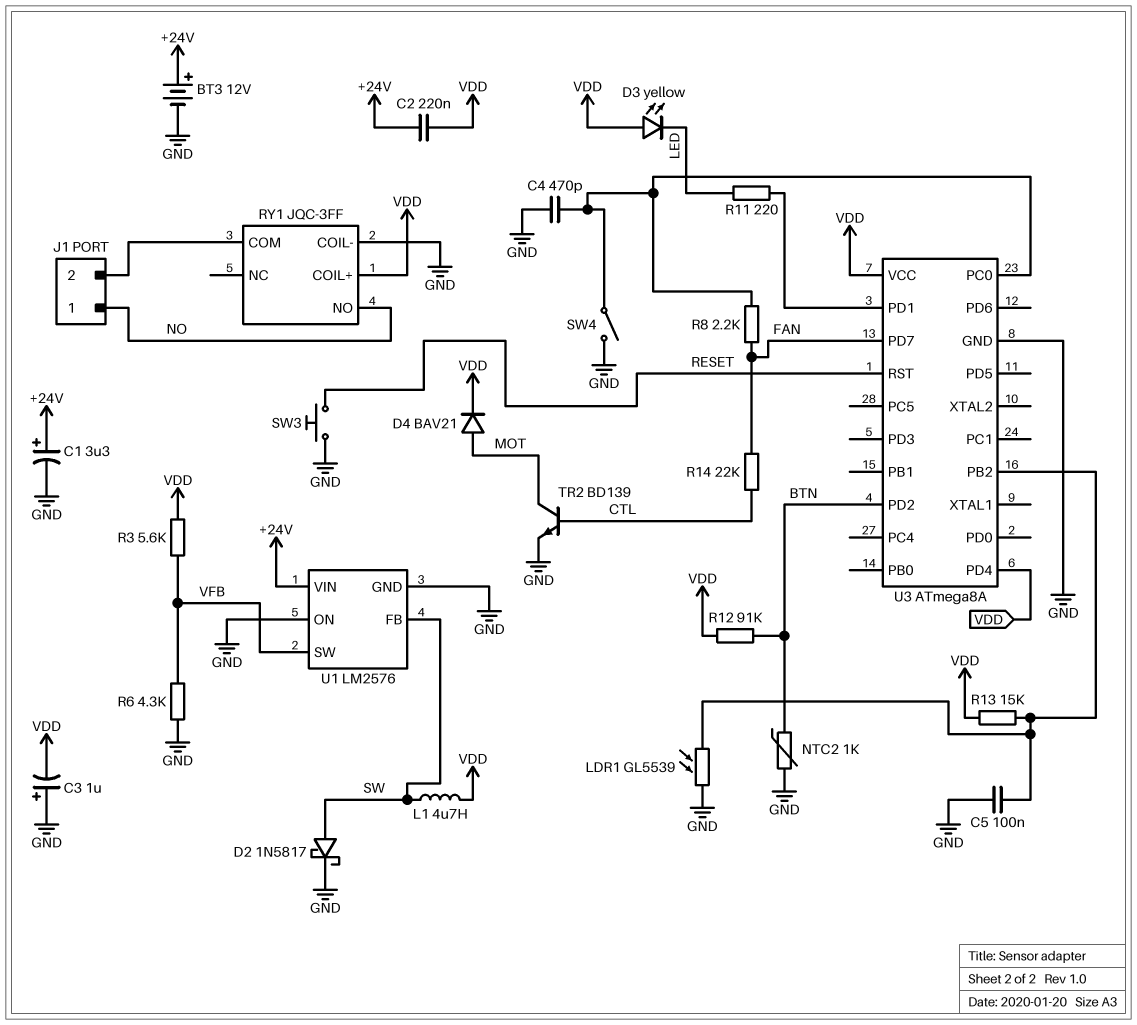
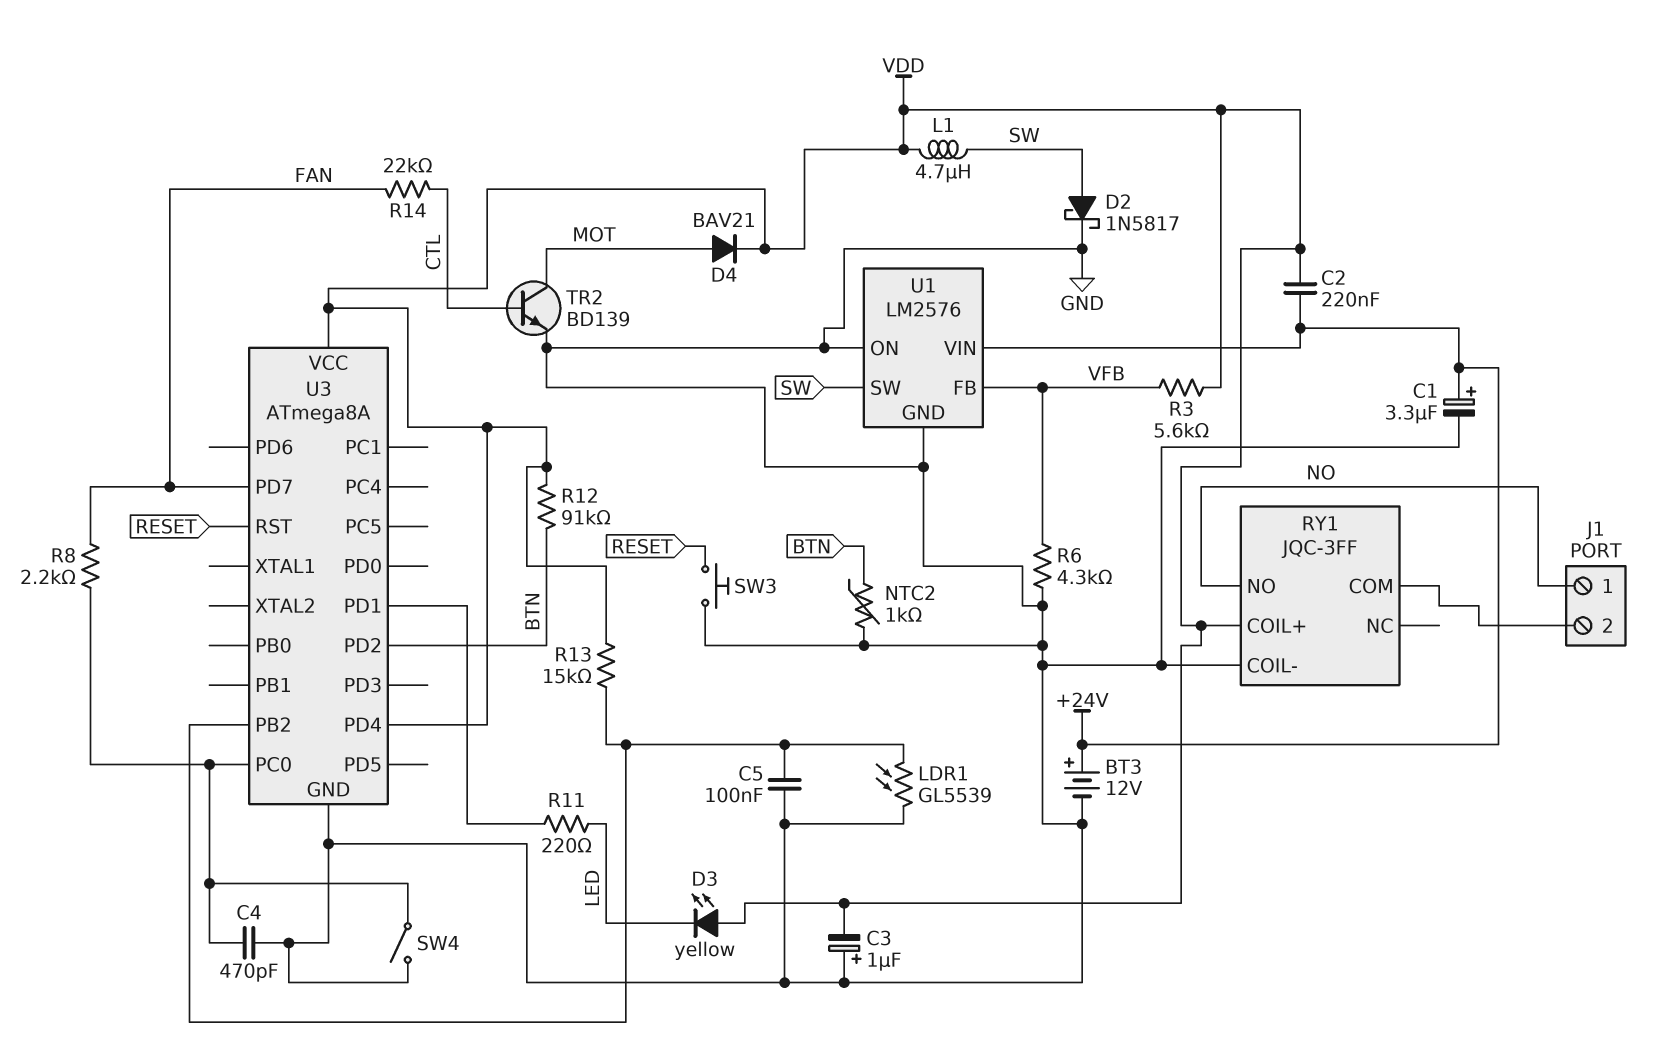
U1 pin FB: SW -> VFB
U1 pin SW: VFB -> SW

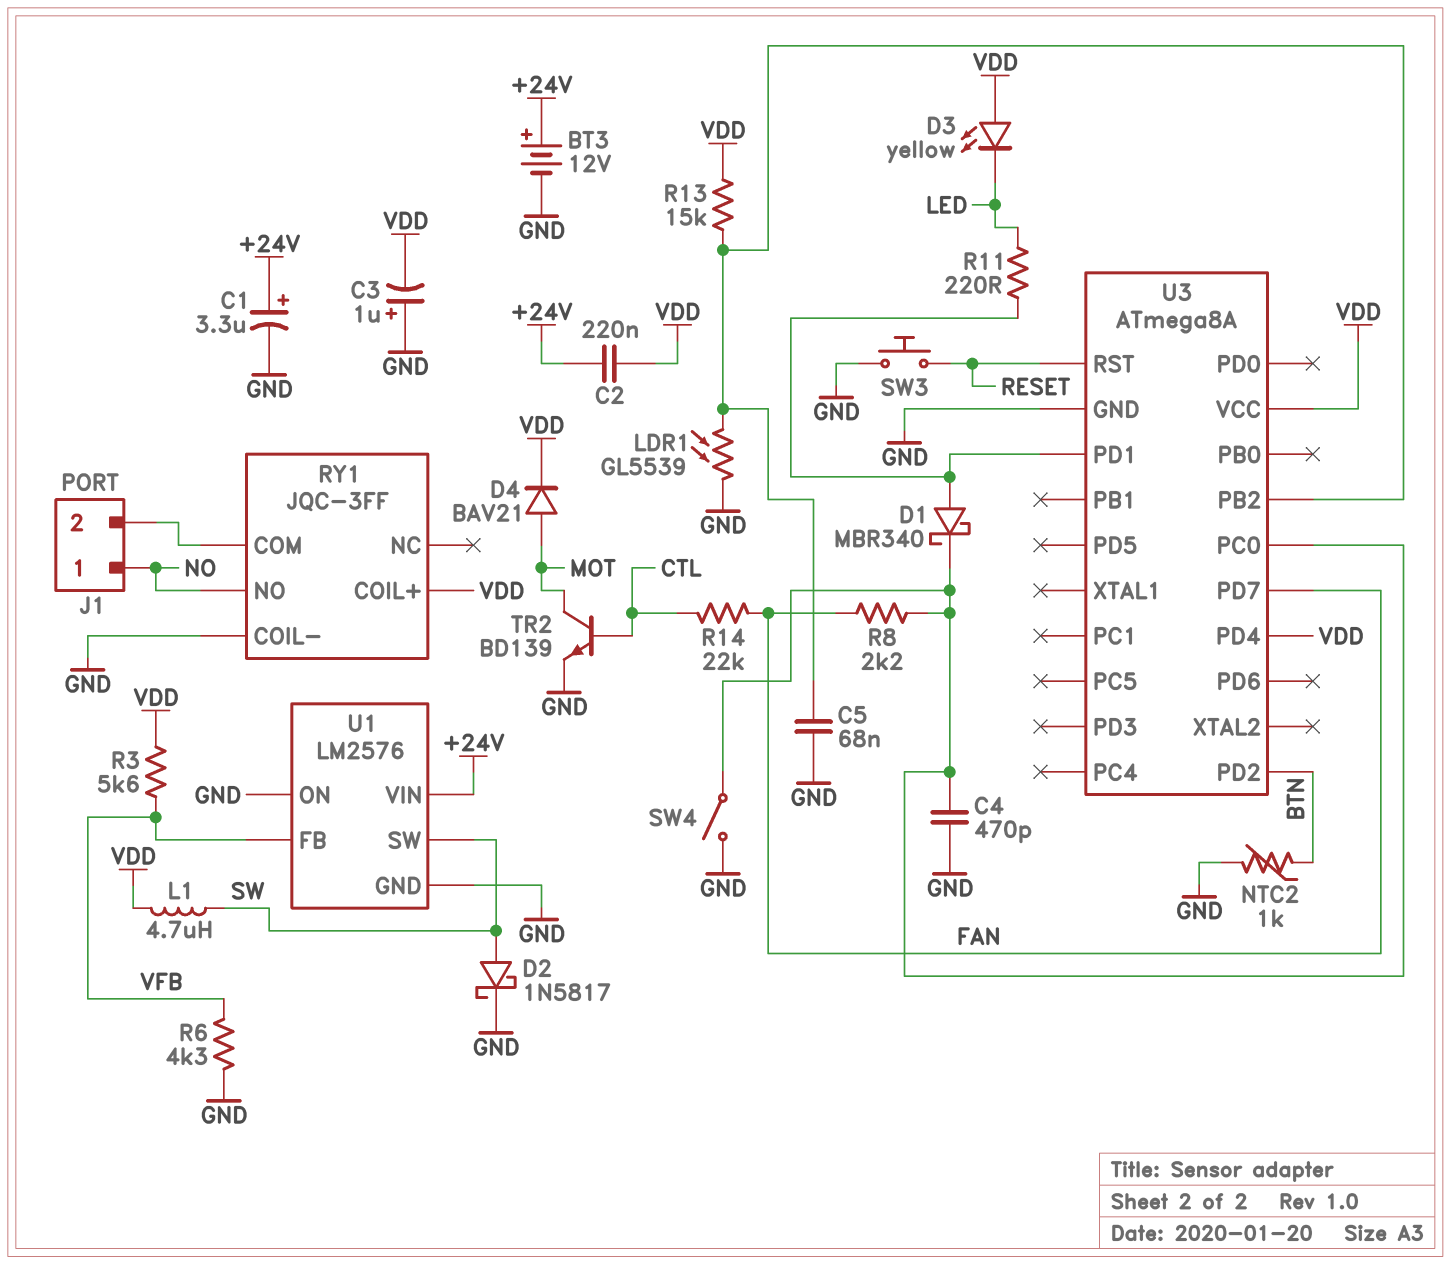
C5: 100nF (GND, U3/PB2) -> 68nF (GND, U3/PB2)
D1: none -> schottky MBR340 (A U3/PD1, K U3/PC0)
R12: 91k (BTN, VDD) -> none

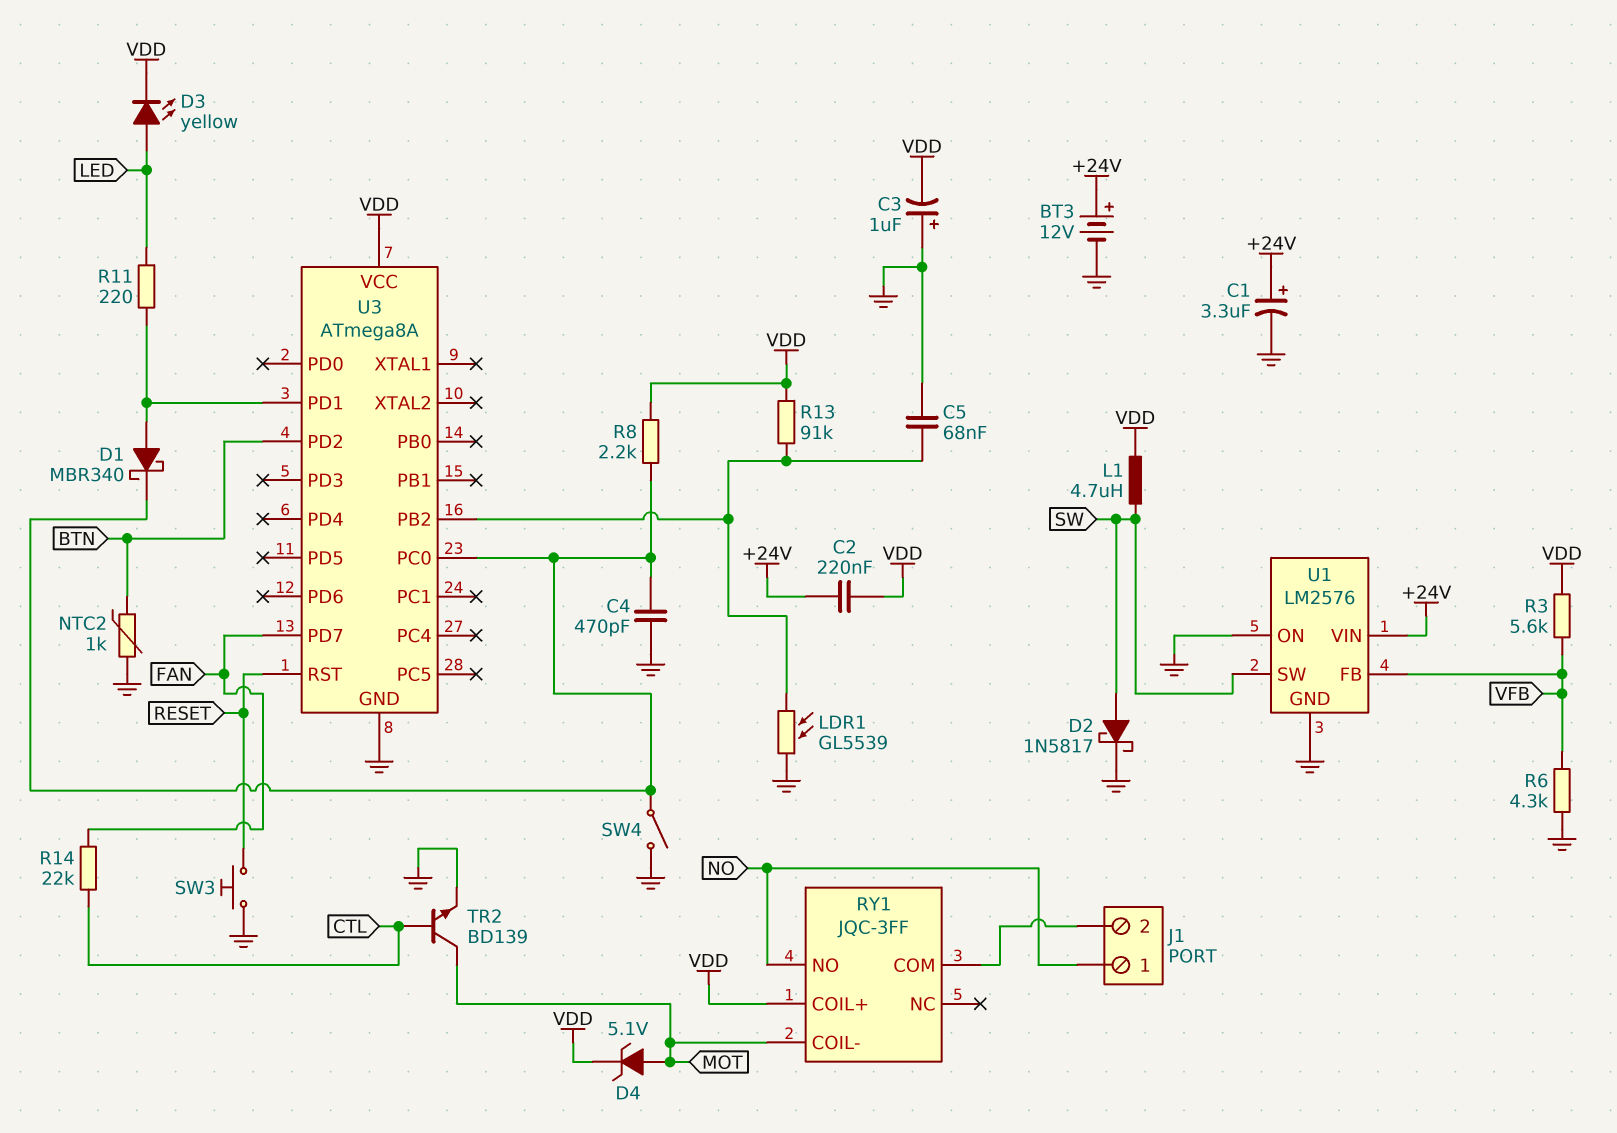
D3: LED yellow (A VDD, K LED) -> LED yellow (A LED, K VDD)
D4: diode BAV21 (A MOT, K VDD) -> zener 5.1V (A MOT, K VDD)
R8: 2.2k (FAN, U3/PC0) -> 2.2k (U3/PC0, VDD)
R13: 15k (U3/PB2, VDD) -> 91k (U3/PB2, VDD)
RY1 pin COIL-: GND -> MOT
U3 pin PD4: VDD -> none

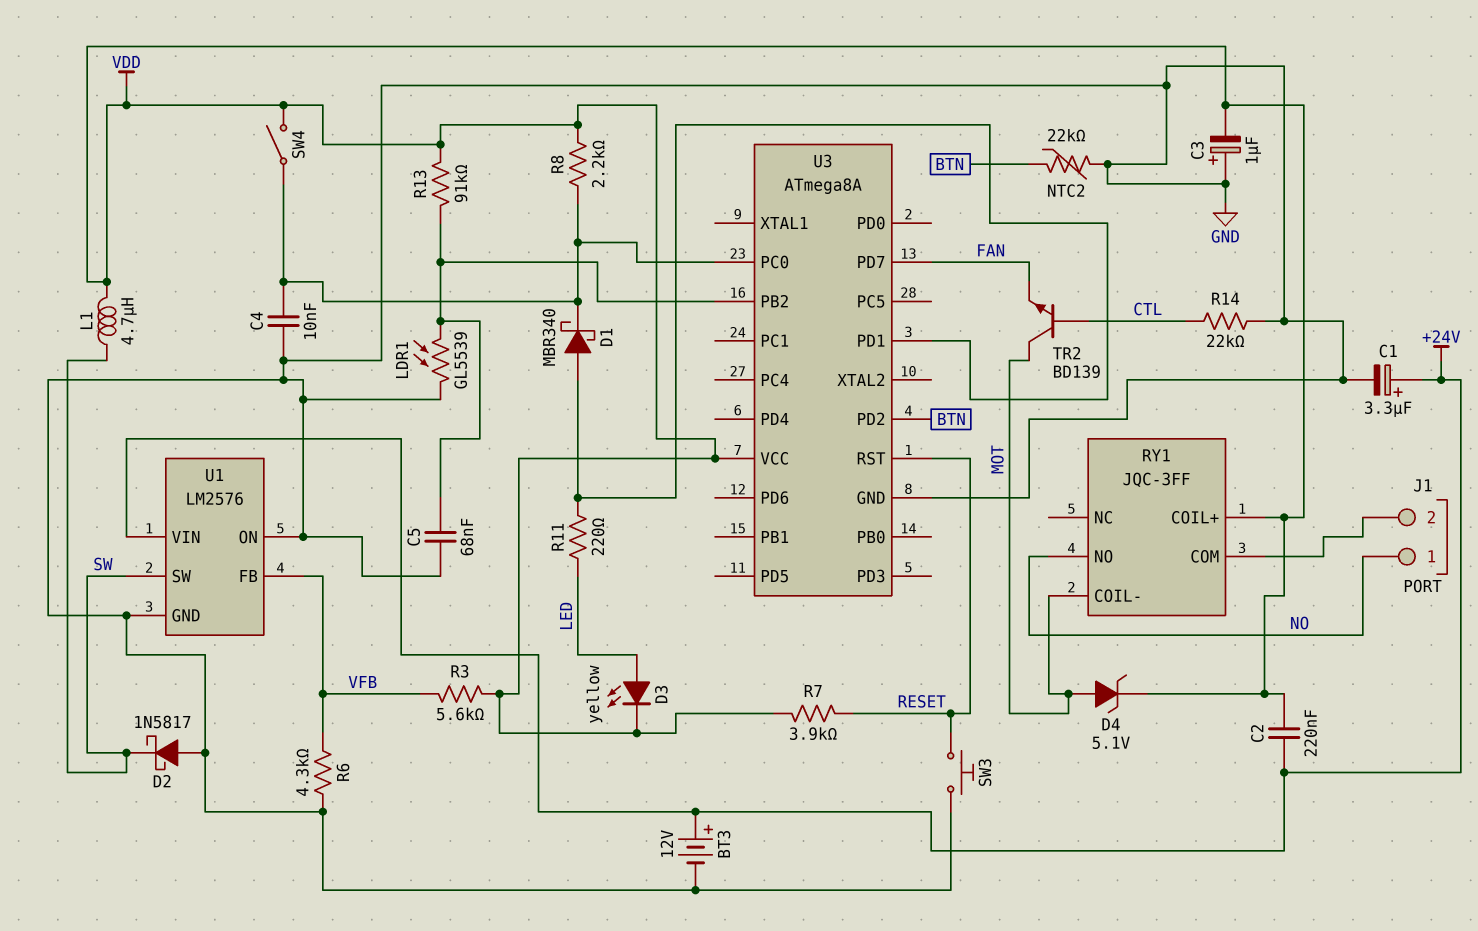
C4: 470pF (GND, U3/PC0) -> 10nF (GND, U3/PC0)
D2: schottky 1N5817 (A SW, K GND) -> schottky 1N5817 (A GND, K SW)
NTC2: 1k (BTN, GND) -> 22k (BTN, GND)
R7: none -> 3.9k (RESET, VDD)
R14: 22k (CTL, FAN) -> 22k (CTL, GND)
SW4: switch (GND, U3/PC0) -> switch (U3/PC0, VDD)
TR2: NPN BD139 (B CTL, C MOT, E GND) -> NPN BD139 (B CTL, C MOT, E FAN)

